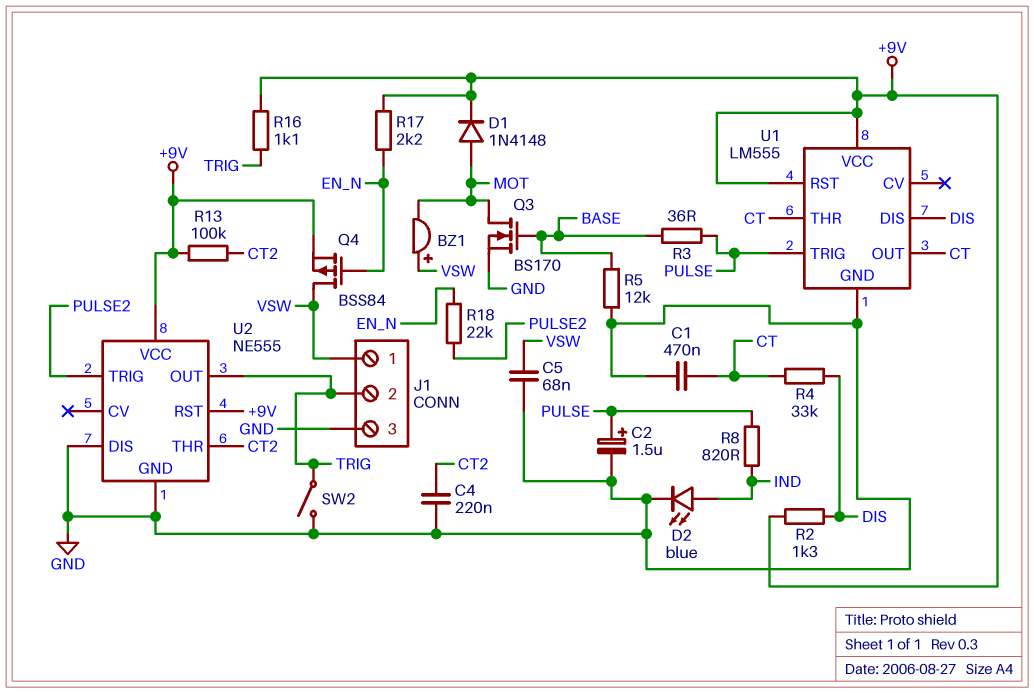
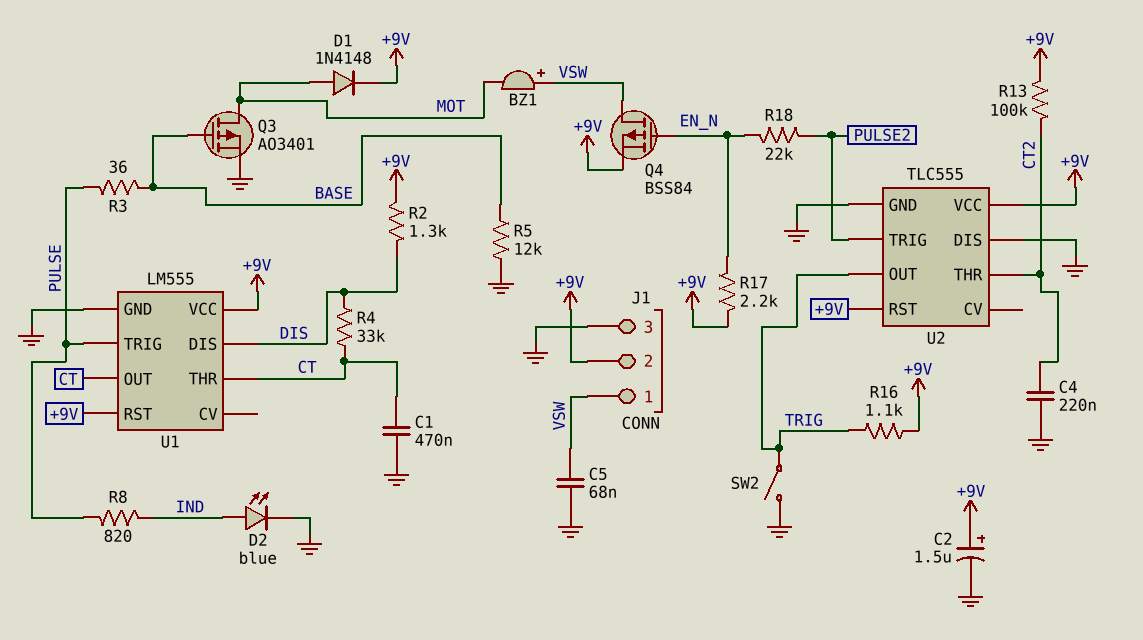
C2: 1.5uF (plus PULSE, minus GND) -> 1.5uF (plus +9V, minus GND)
J1 pin 2: TRIG -> +9V
Q3: NMOS BS170 (G BASE, D MOT, S GND) -> PMOS AO3401 (G BASE, D MOT, S GND)
U2: NE555 -> TLC555

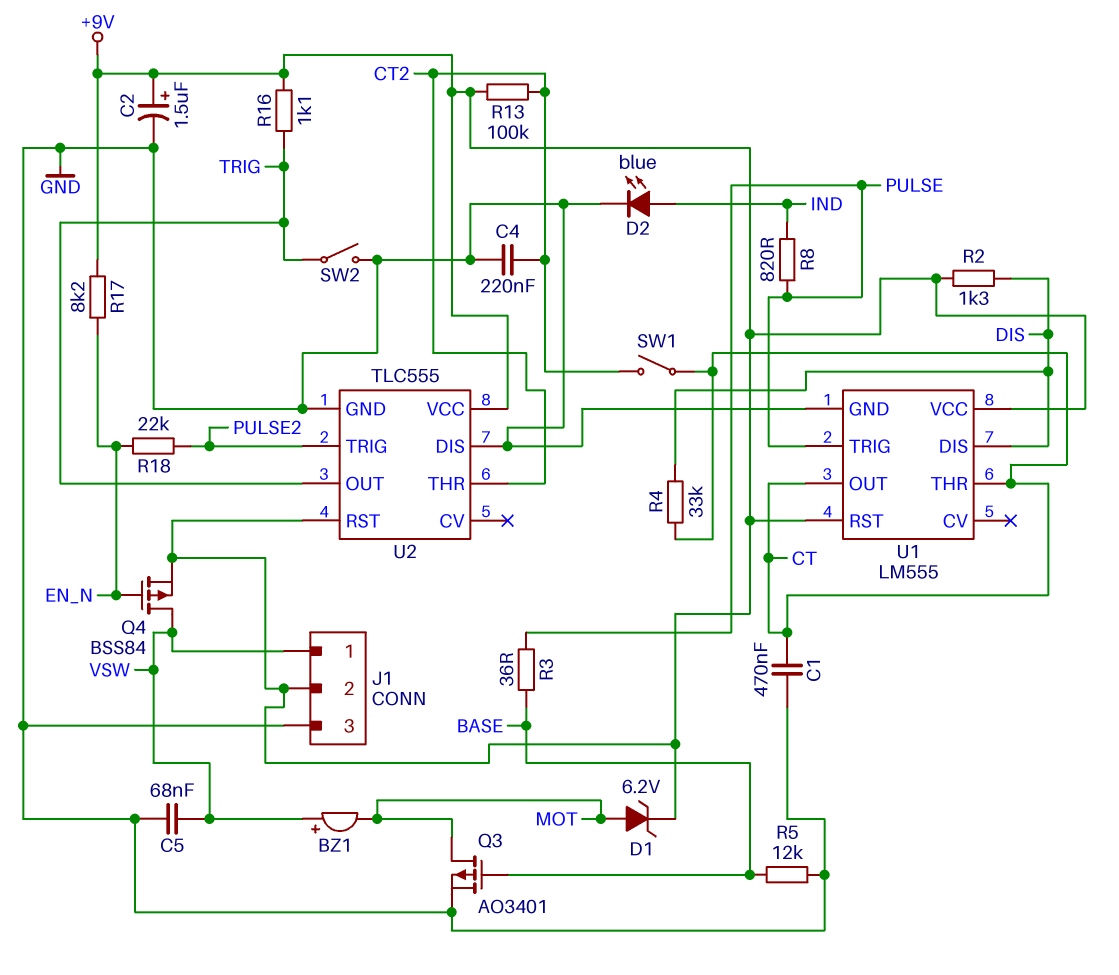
D1: diode 1N4148 (A MOT, K +9V) -> zener 6.2V (A MOT, K +9V)
R17: 2.2k (+9V, EN_N) -> 8.2k (+9V, EN_N)
SW1: none -> switch (CT, CT2)

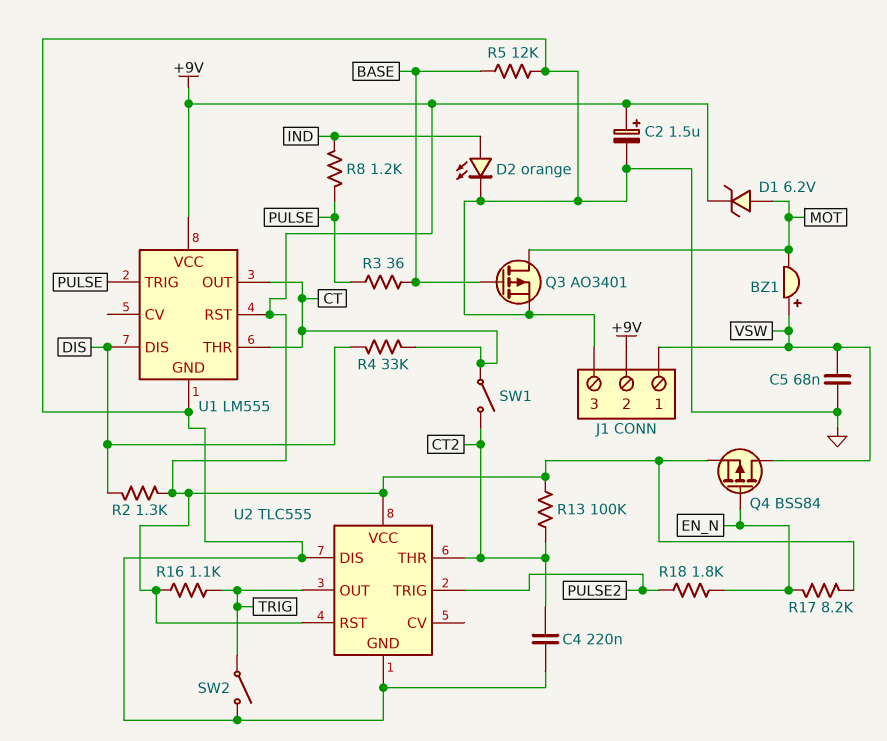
C1: 470nF (CT, GND) -> none
D2: LED blue (A IND, K GND) -> LED orange (A IND, K GND)
R8: 820 (IND, PULSE) -> 1.2k (IND, PULSE)
R18: 22k (EN_N, PULSE2) -> 1.8k (EN_N, PULSE2)

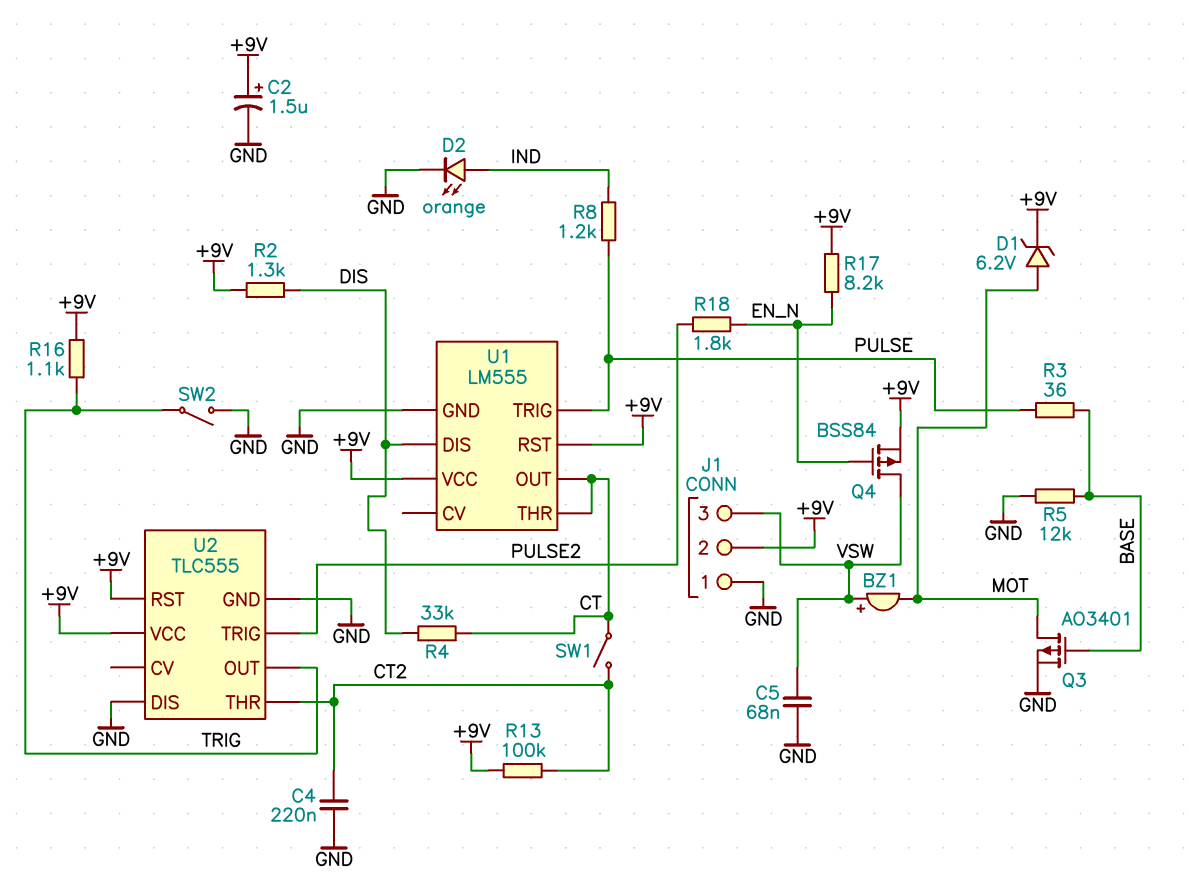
J1 pin 1: VSW -> GND
J1 pin 3: GND -> VSW

